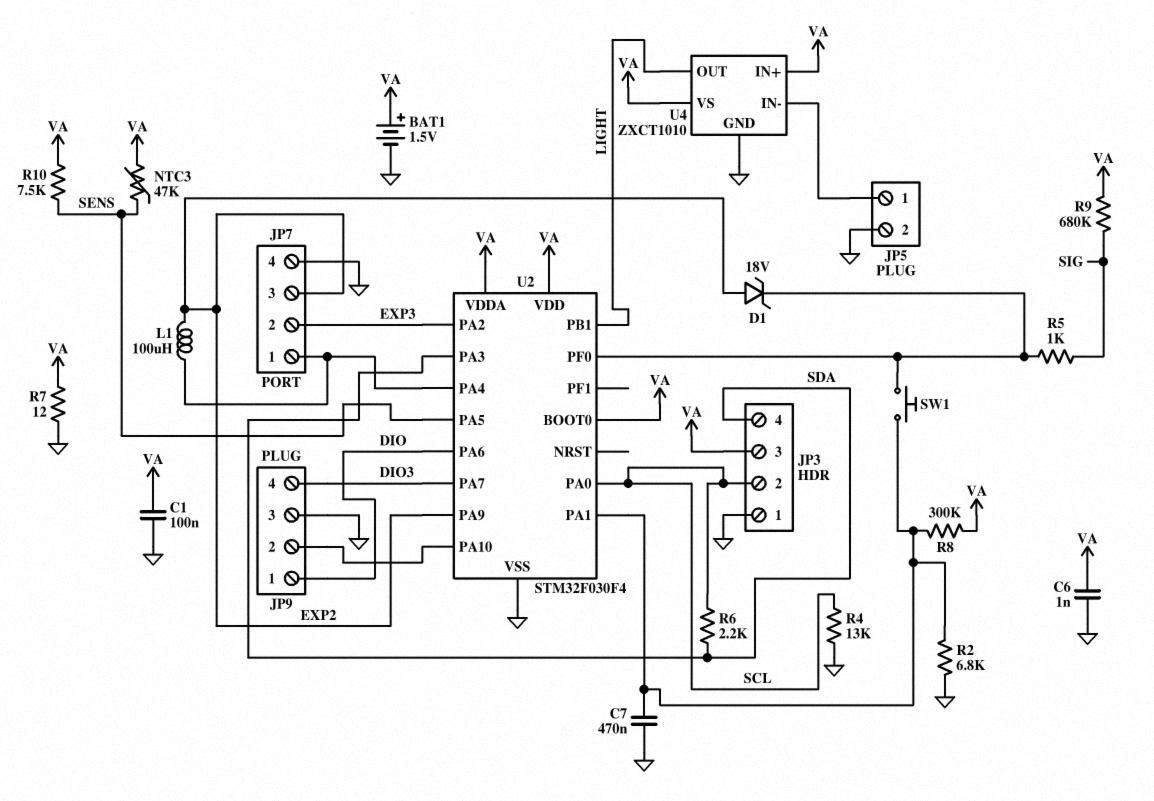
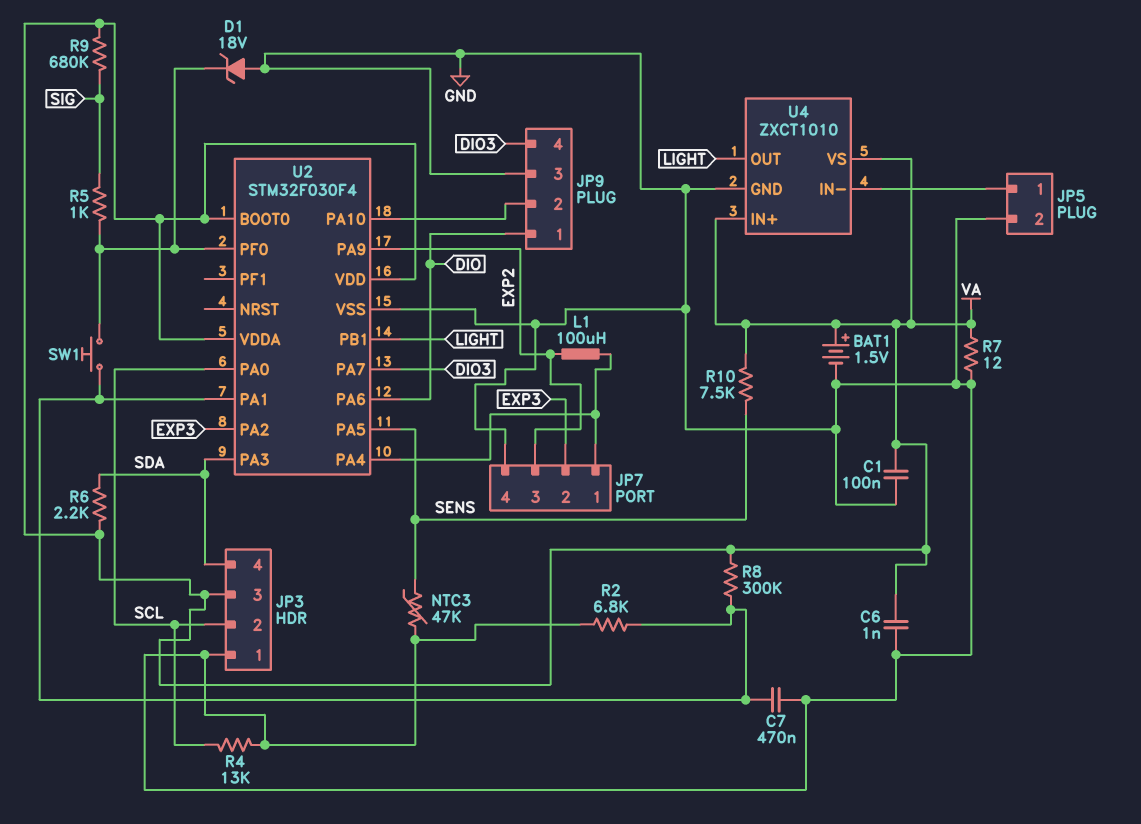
D1: zener 18V (A EXP2, K U2/PF0) -> zener 18V (A GND, K U2/PF0)
NTC3: 47k (SENS, VA) -> 47k (GND, SENS)
R6: 2.2k (SCL, SDA) -> 2.2k (SDA, VA)

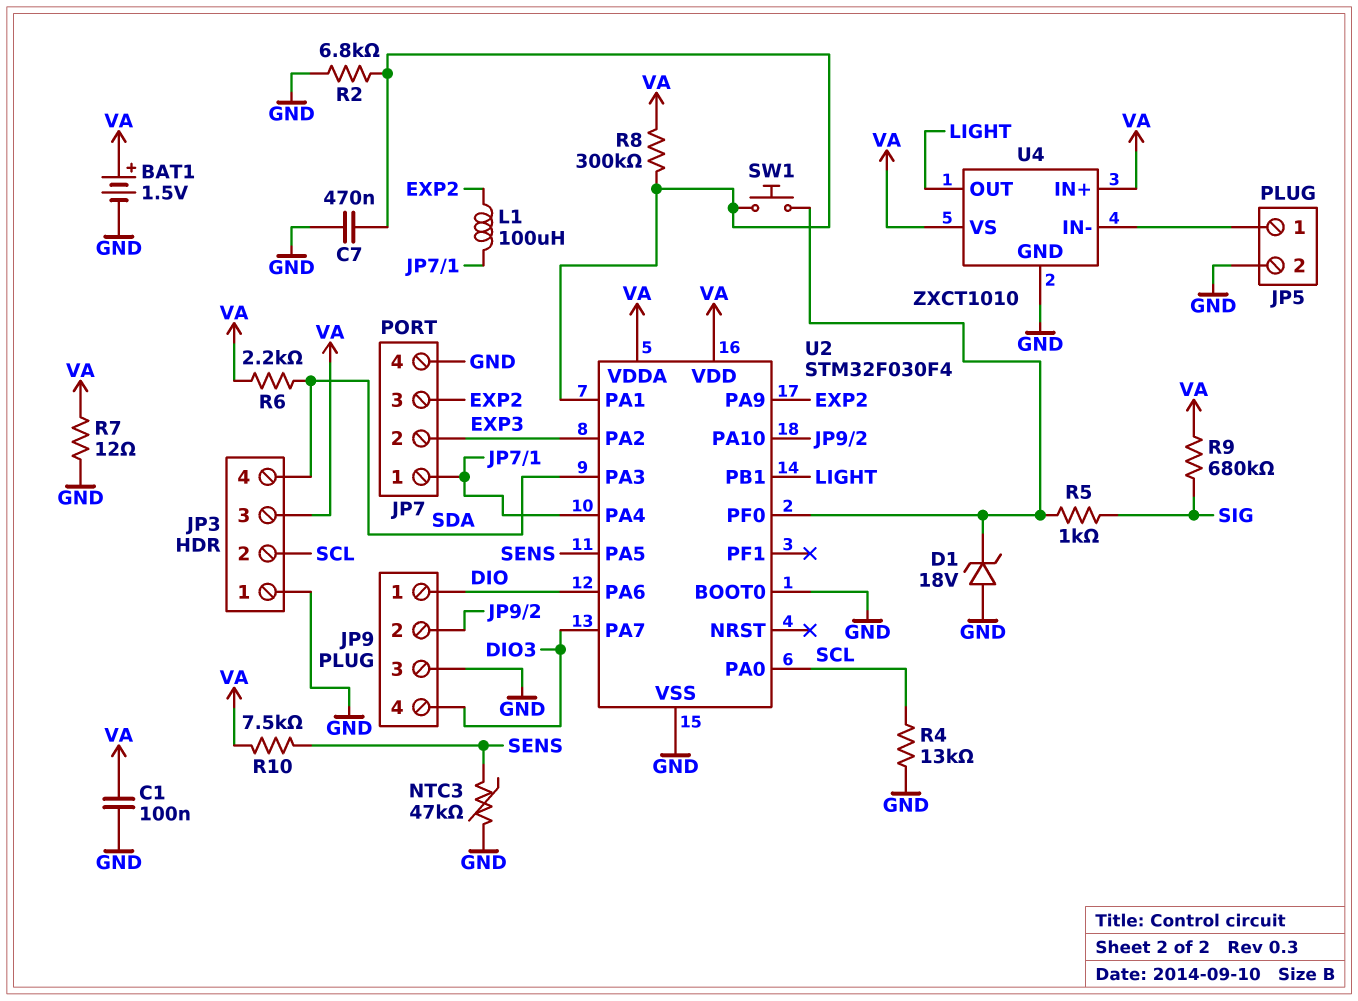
C6: 1nF (GND, VA) -> none
U2 pin BOOT0: VA -> GND

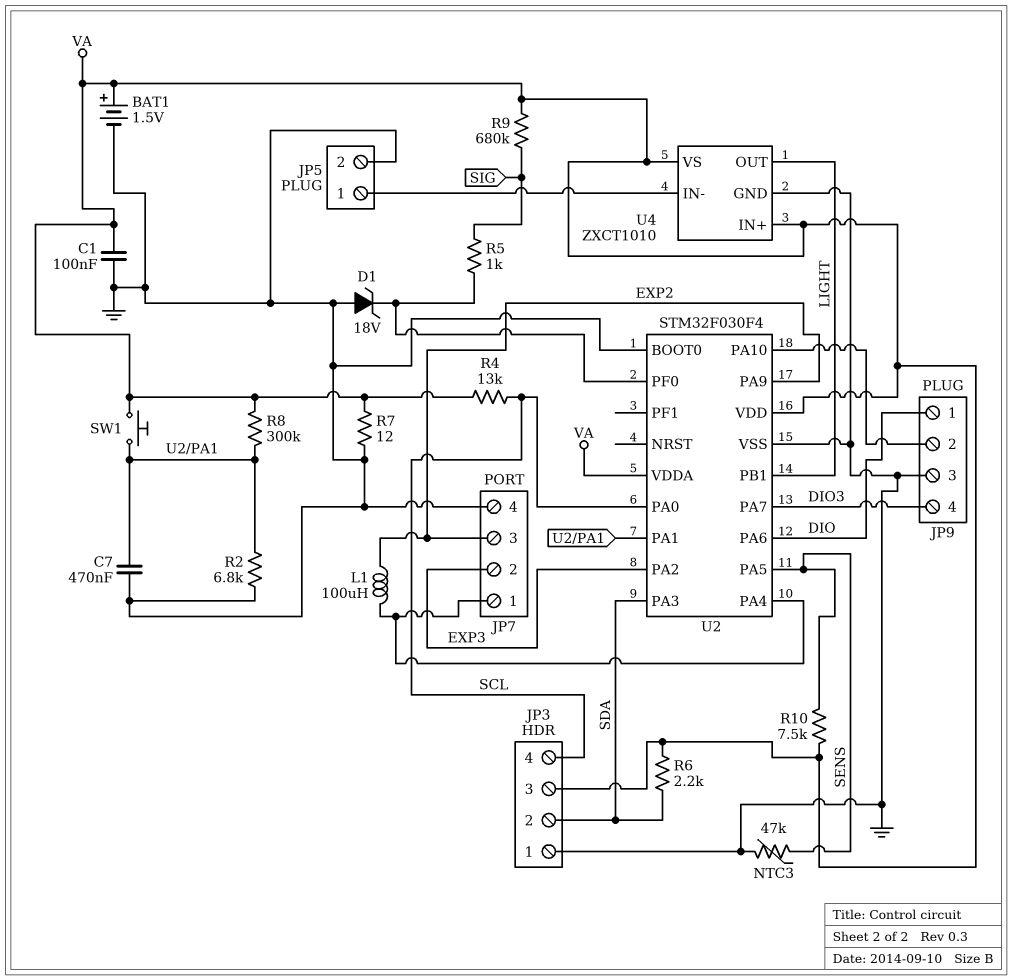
JP3 pin 2: SCL -> SDA
JP3 pin 4: SDA -> SCL
R4: 13k (GND, SCL) -> 13k (SCL, VA)
SW1: button (U2/PA1, U2/PF0) -> button (U2/PA1, VA)

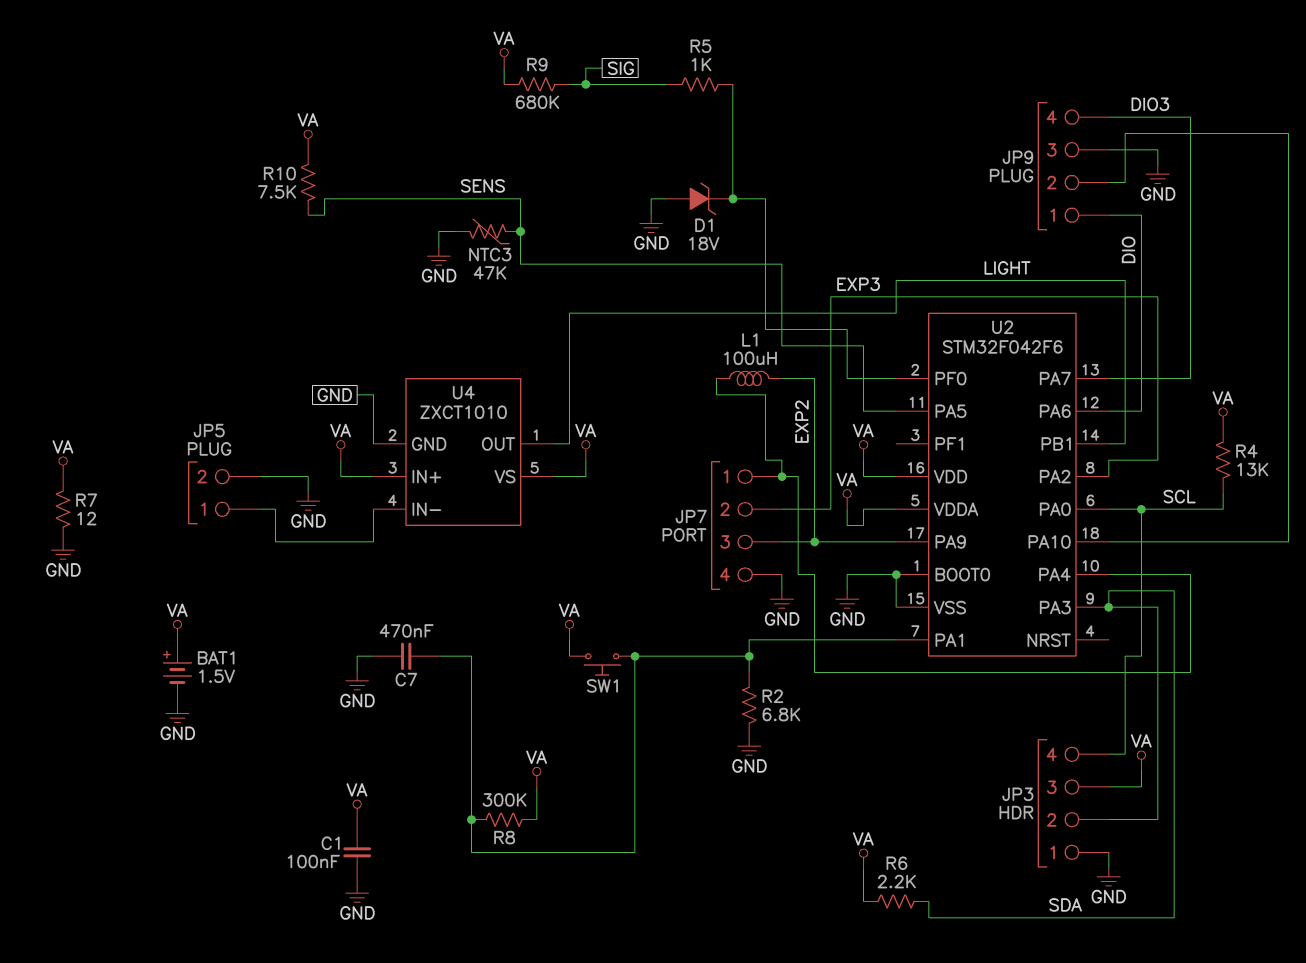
U2: STM32F030F4 -> STM32F042F6

